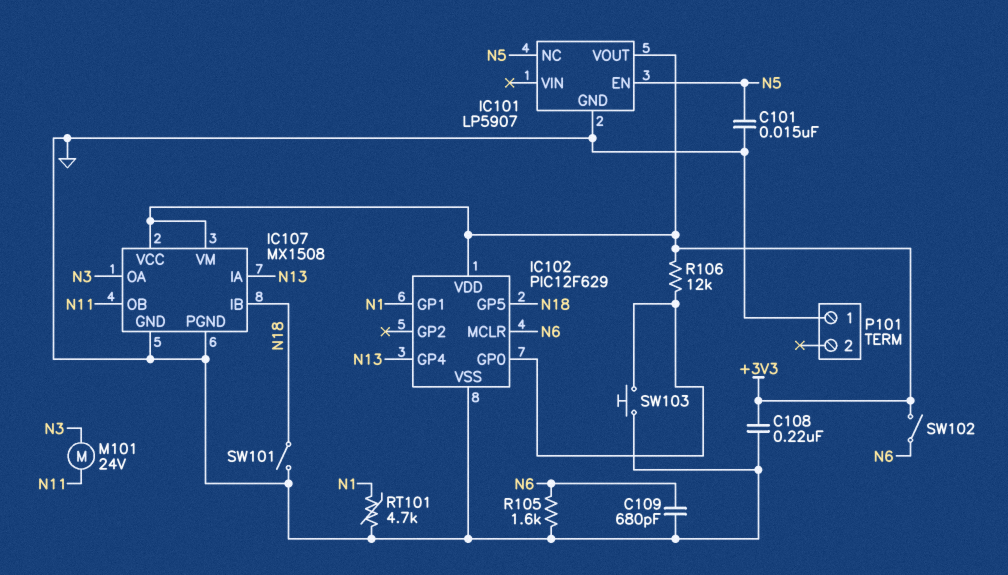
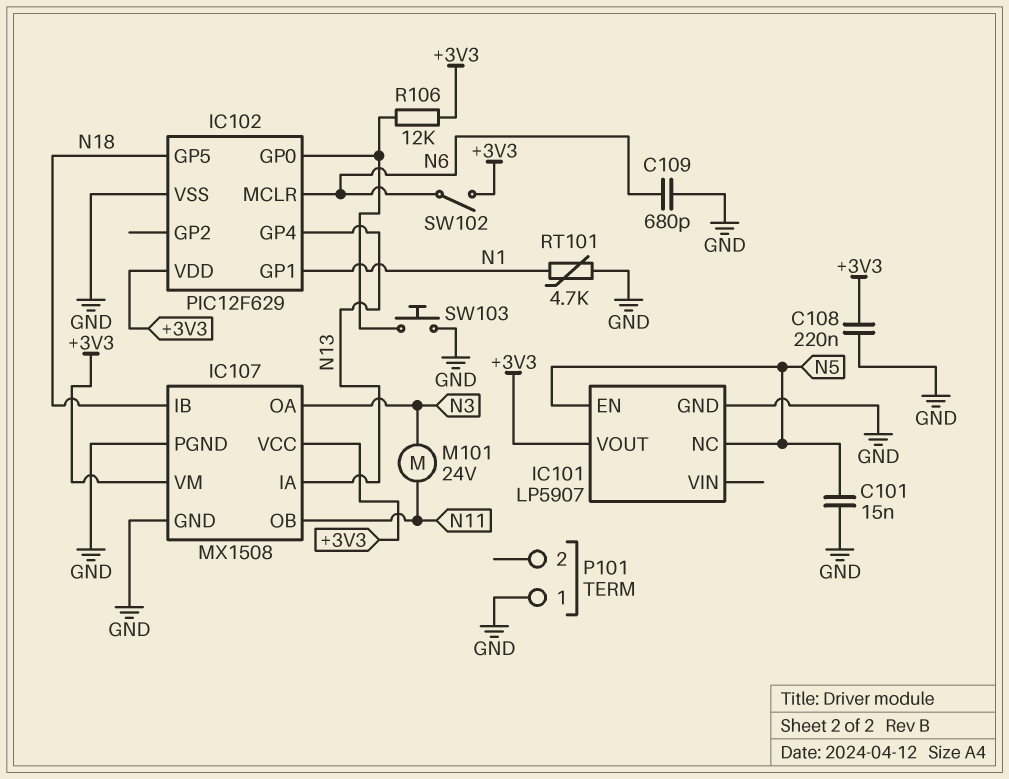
R105: 1.6k (GND, N6) -> none
SW101: switch (GND, N18) -> none

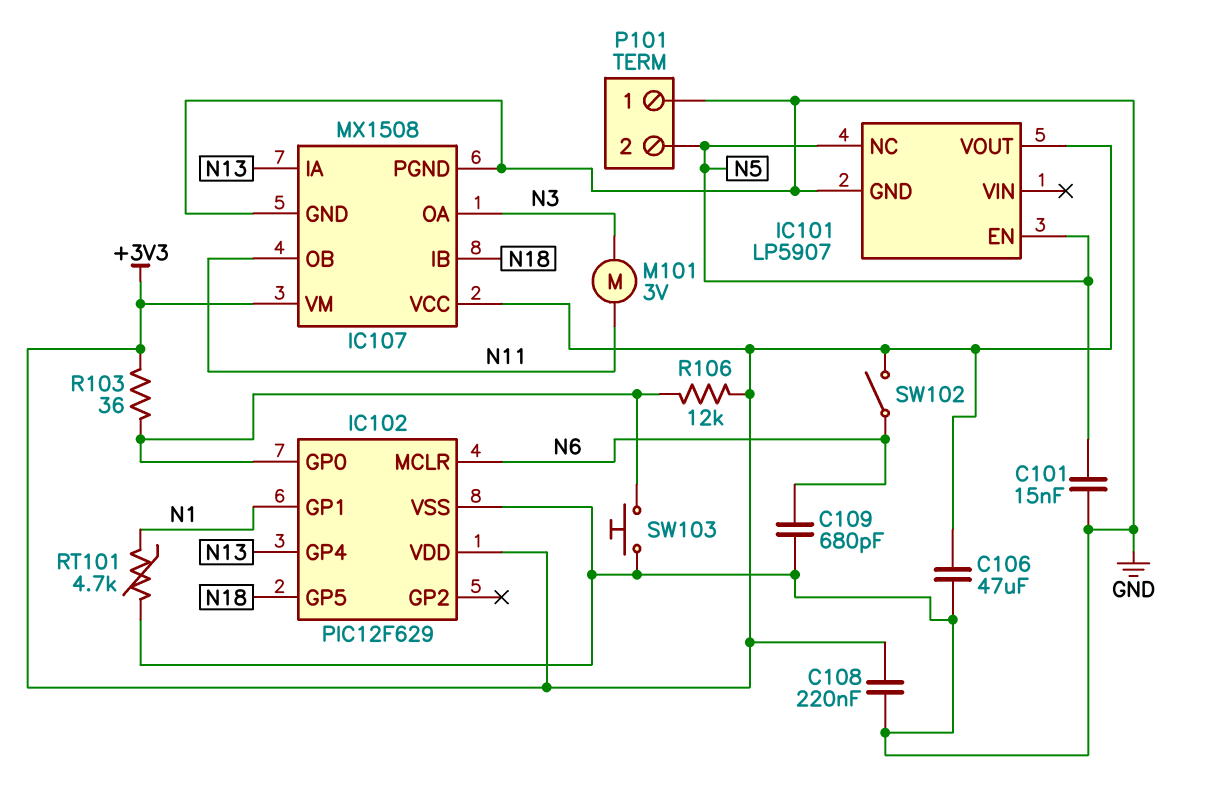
C106: none -> 47uF (+3V3, GND)
M101: motor 24V (N3, N11) -> motor 3V (N3, N11)
P101 pin 2: none -> N5
R103: none -> 36 (+3V3, IC102/GP0)

